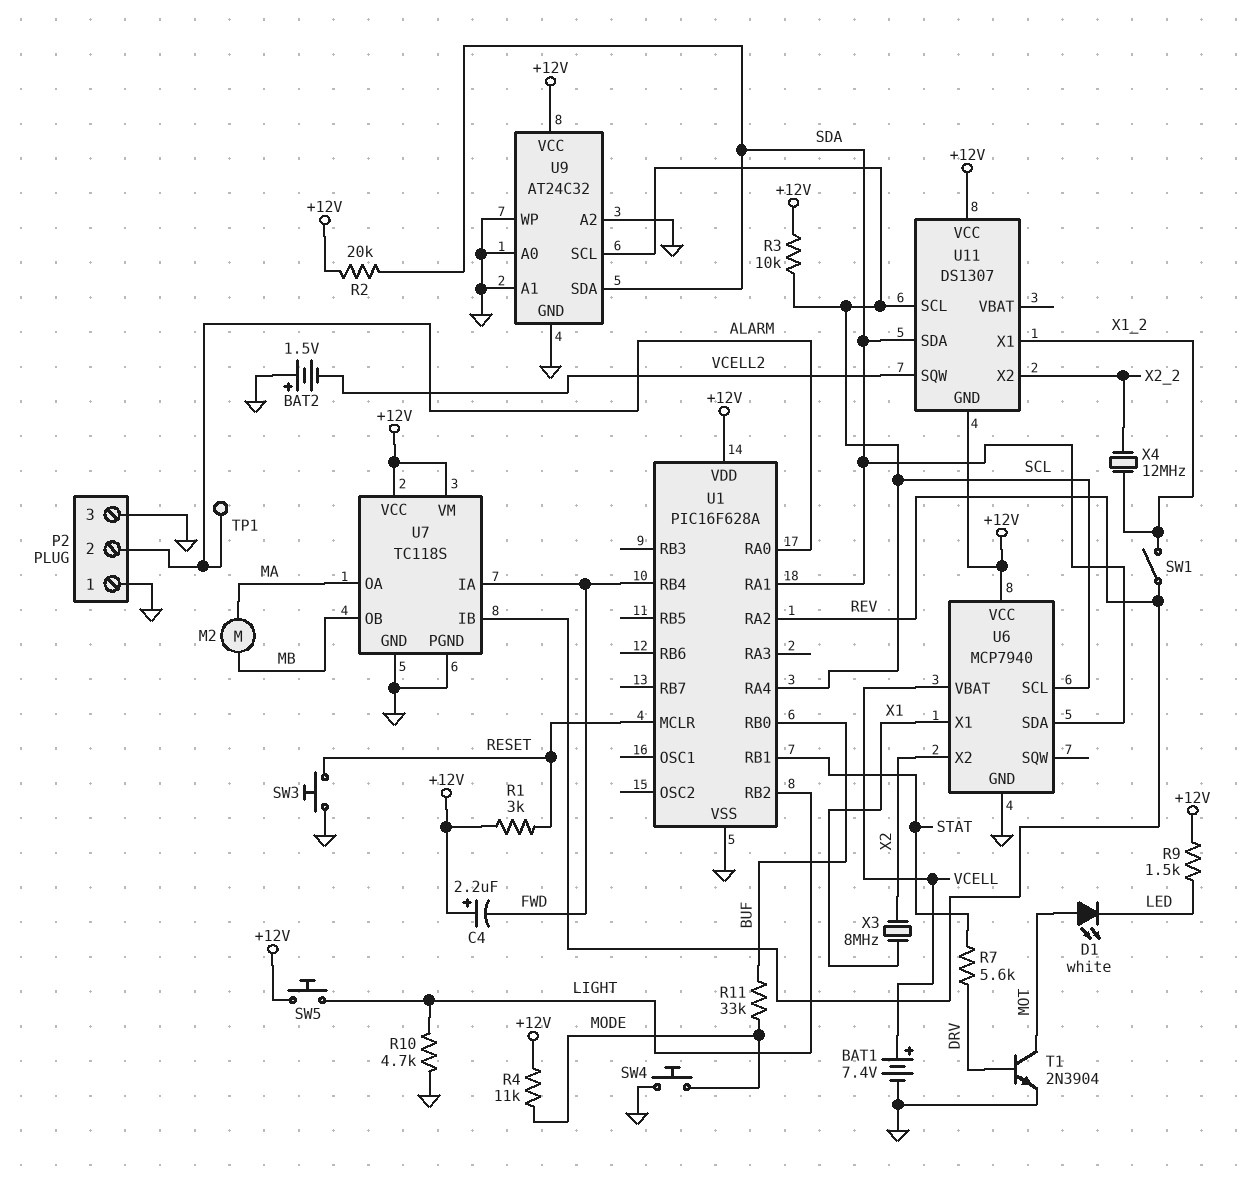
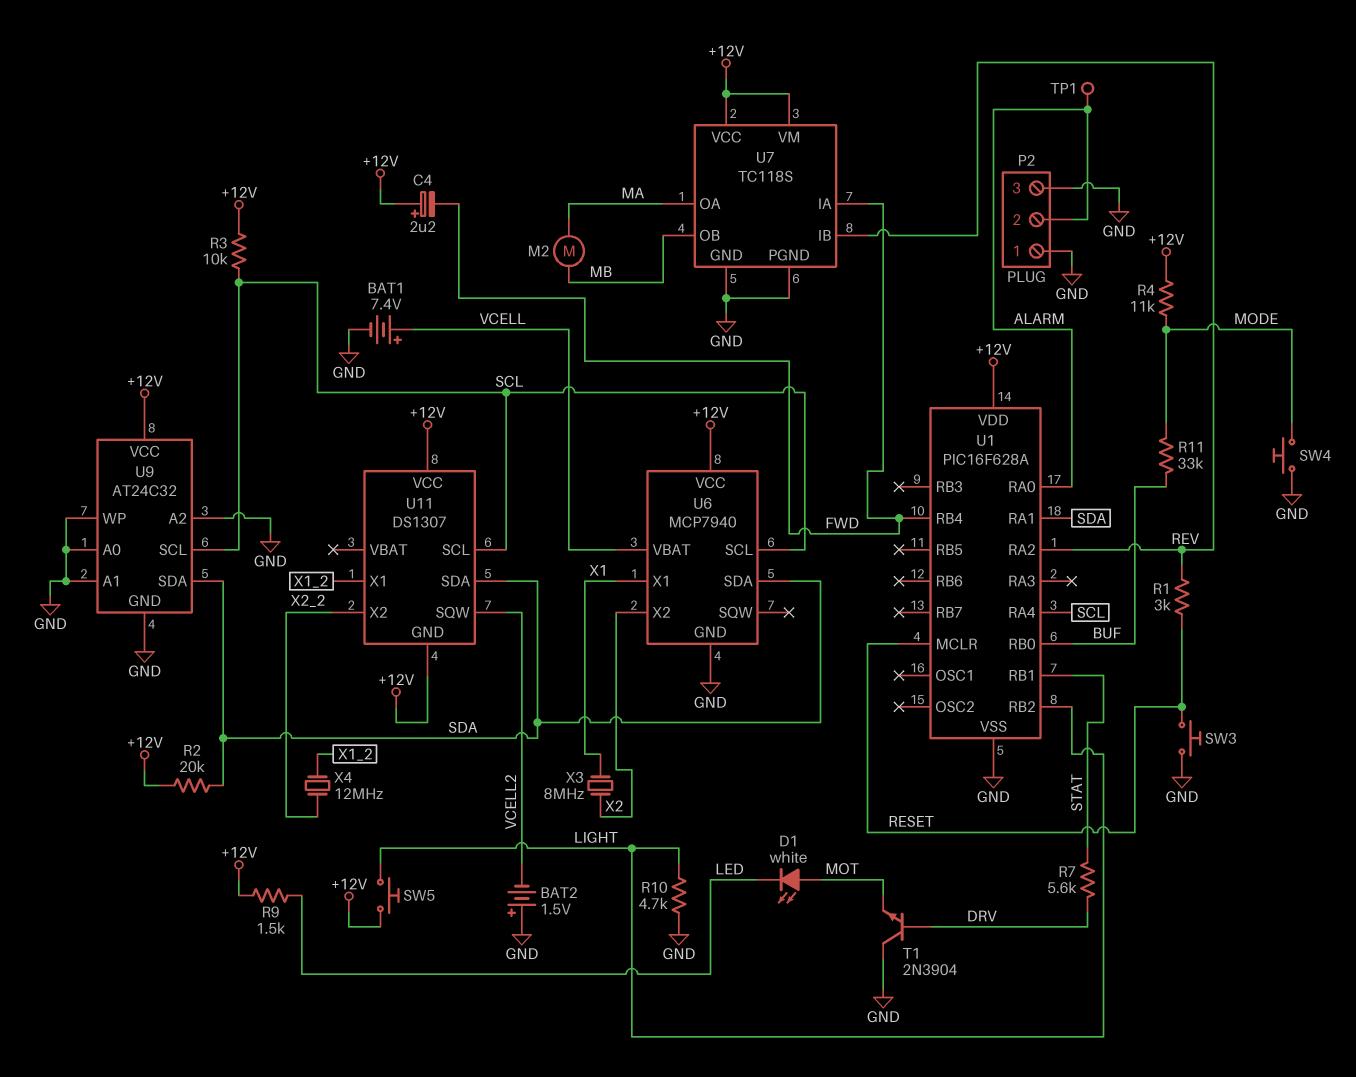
R1: 3k (+12V, RESET) -> 3k (RESET, REV)
SW1: switch (REV, X1_2) -> none
T1: NPN 2N3904 (B DRV, C MOT, E GND) -> NPN 2N3904 (B DRV, C GND, E MOT)

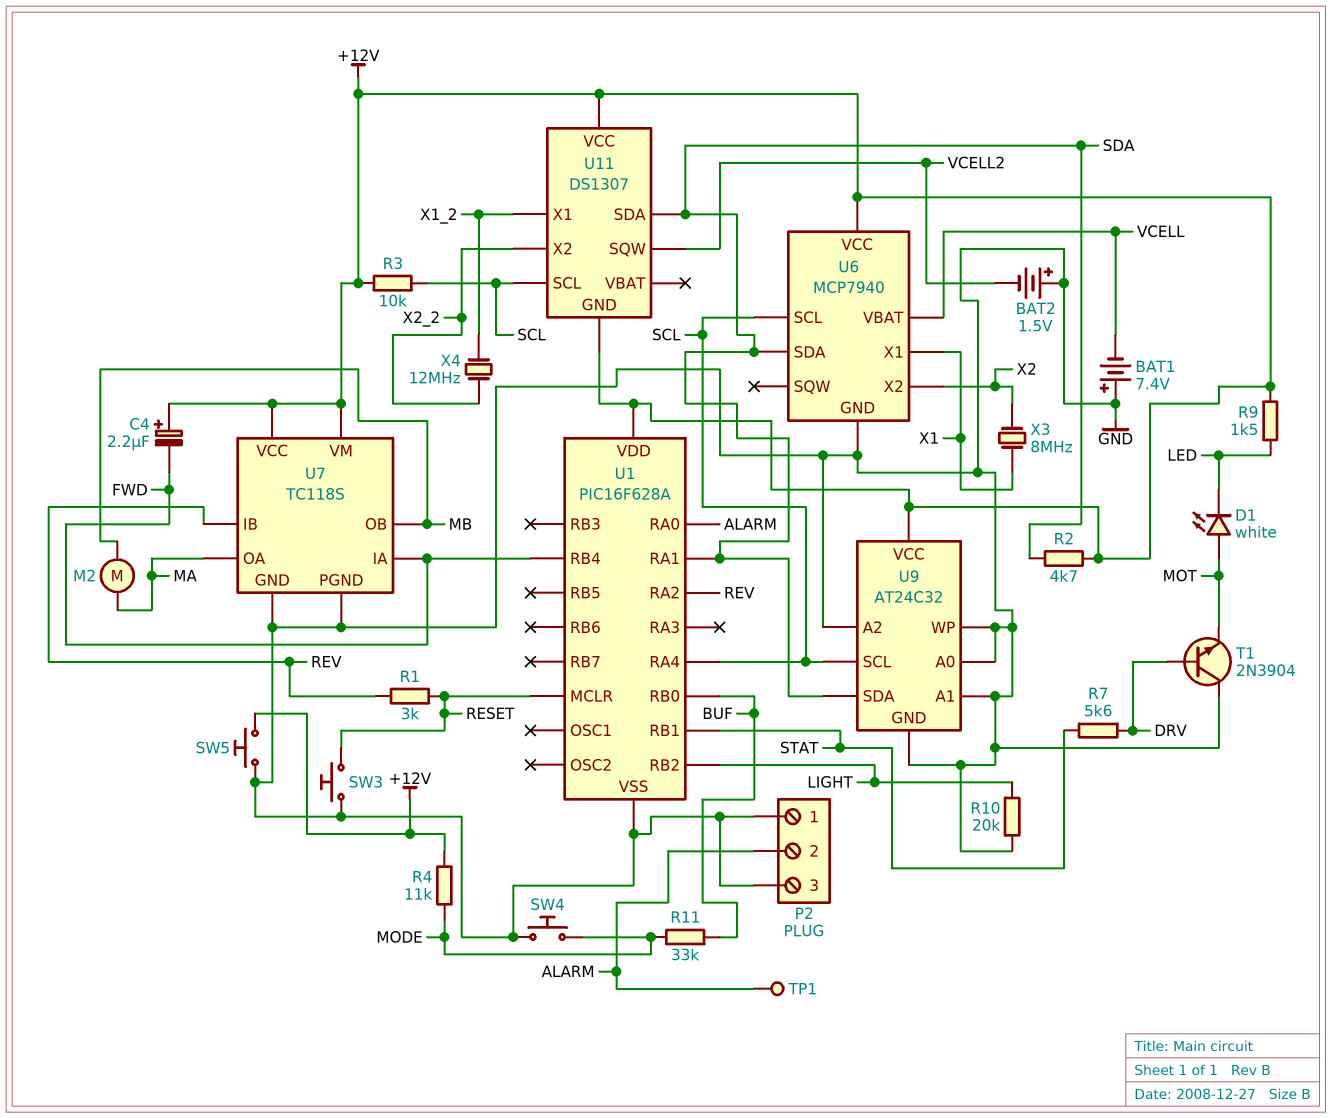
BAT1: 7.4V (plus VCELL, minus GND) -> 7.4V (plus GND, minus VCELL)
R2: 20k (+12V, SDA) -> 4.7k (+12V, SDA)
R10: 4.7k (GND, LIGHT) -> 20k (GND, LIGHT)
SW5: button (+12V, LIGHT) -> button (+12V, GND)

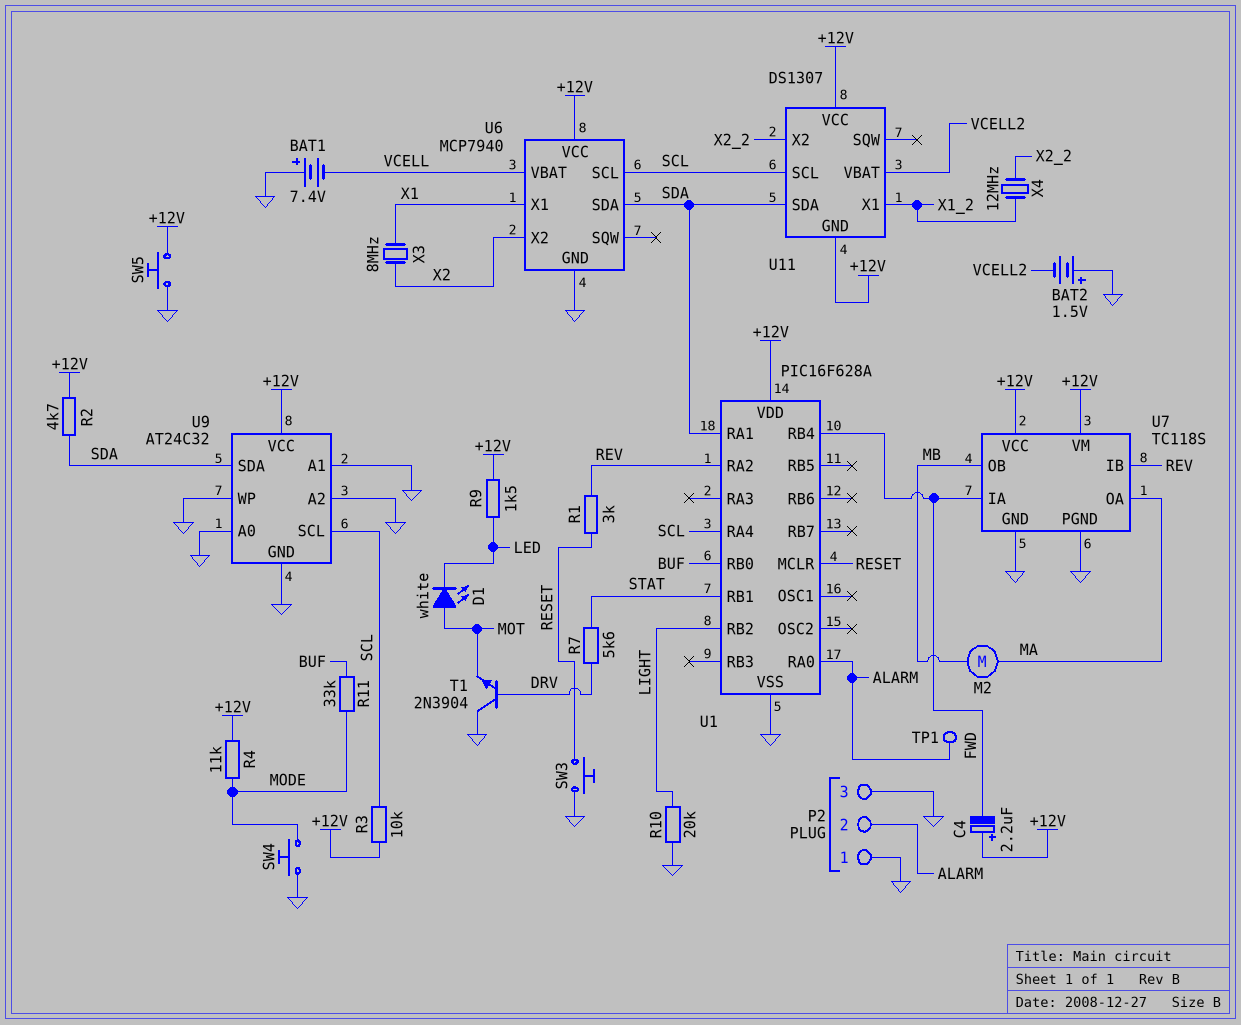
U11 pin SQW: VCELL2 -> none
U11 pin VBAT: none -> VCELL2

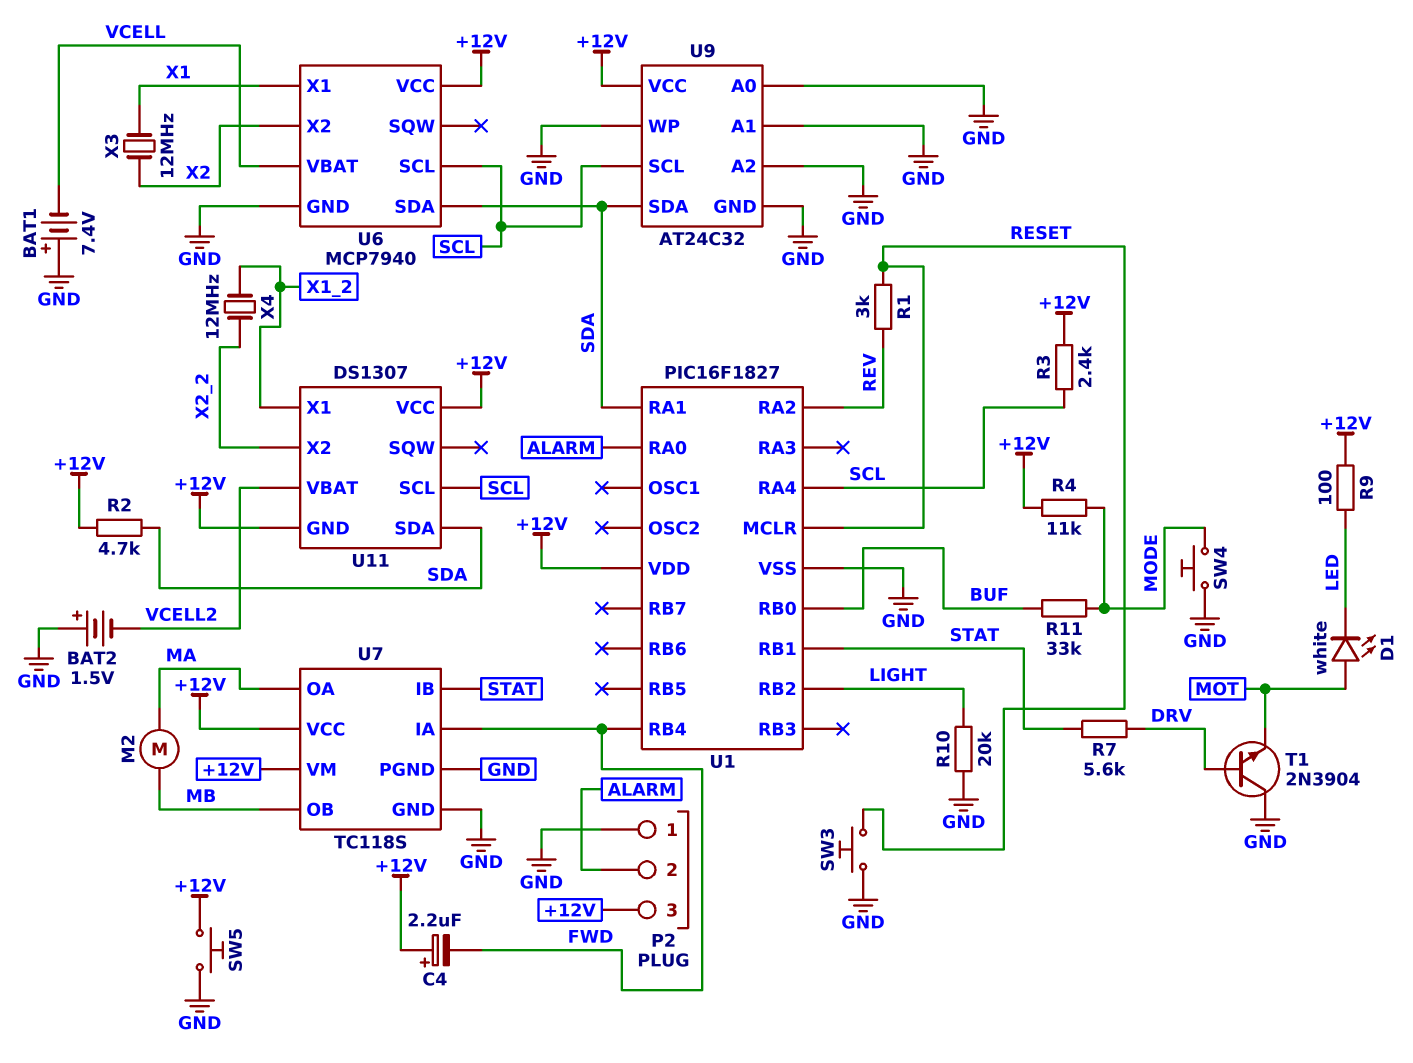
P2 pin 3: GND -> +12V
R3: 10k (+12V, SCL) -> 2.4k (+12V, SCL)
R9: 1.5k (+12V, LED) -> 100 (+12V, LED)
TP1: test point (ALARM) -> none
U1: PIC16F628A -> PIC16F1827
U7 pin IB: REV -> STAT
X3: 8MHz (X1, X2) -> 12MHz (X1, X2)

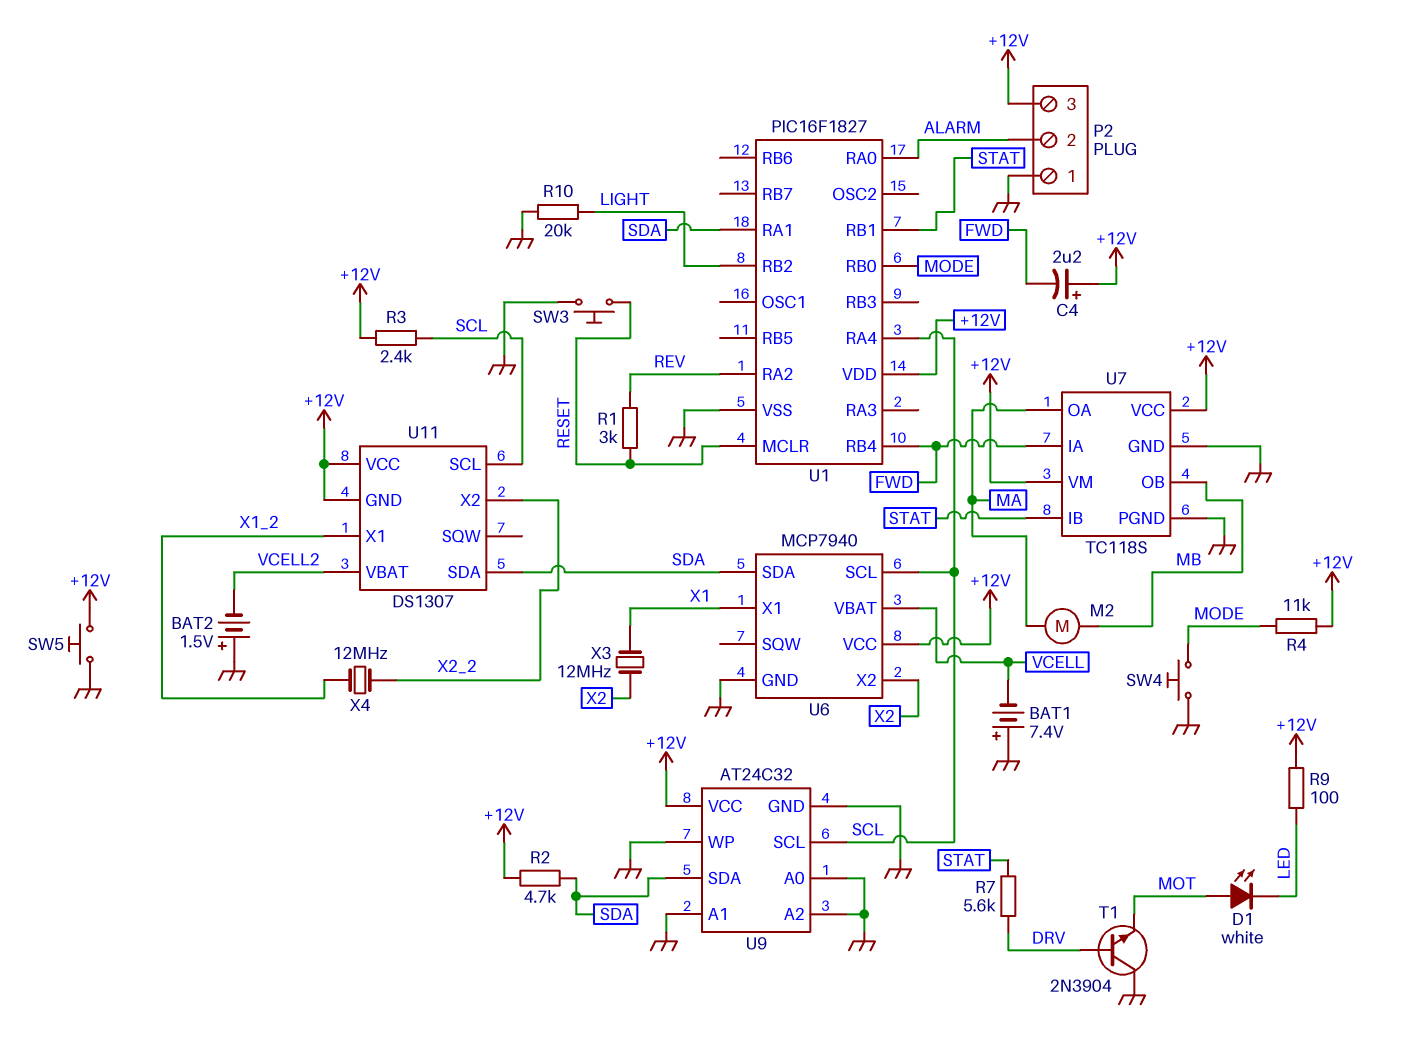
R11: 33k (BUF, MODE) -> none
U1 pin RB0: BUF -> MODE

